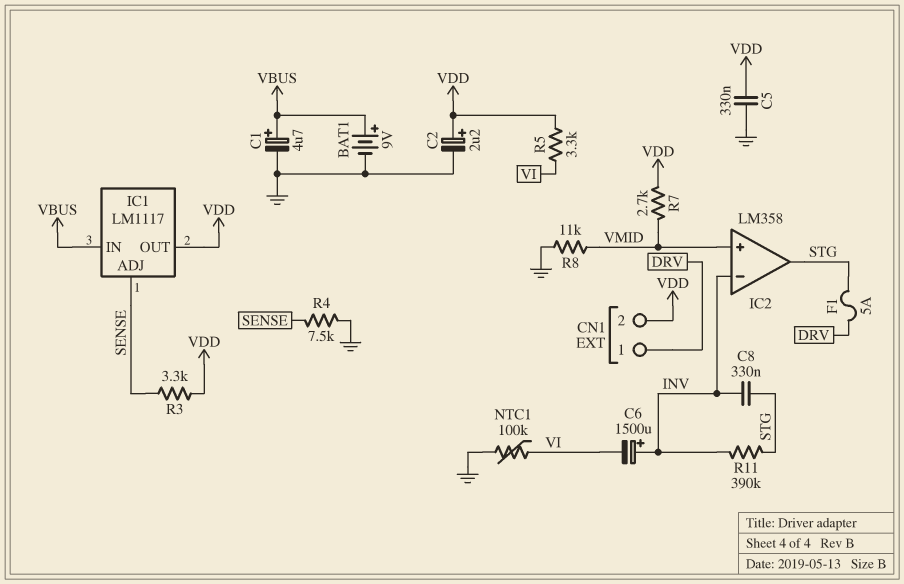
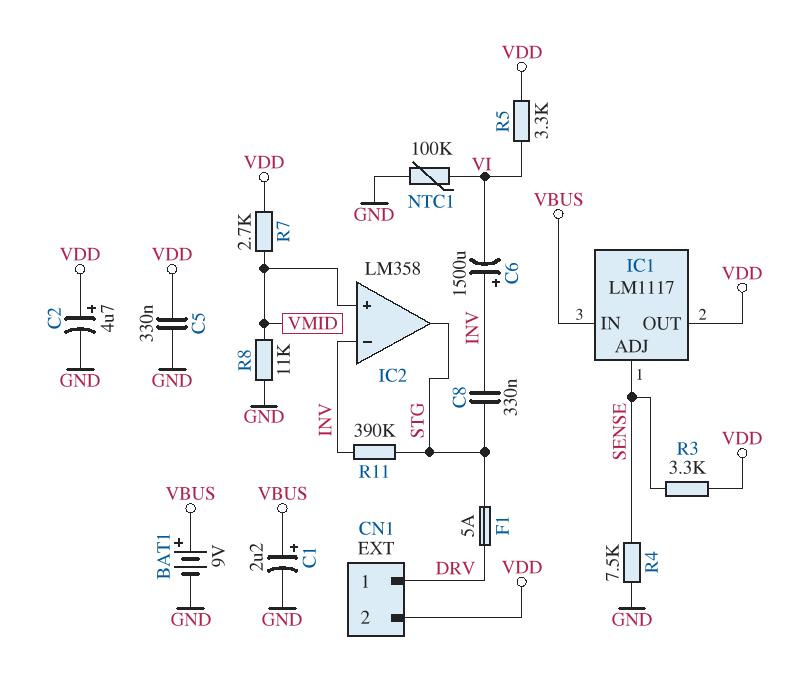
C1: 4.7uF (plus VBUS, minus GND) -> 2.2uF (plus VBUS, minus GND)
C2: 2.2uF (plus VDD, minus GND) -> 4.7uF (plus VDD, minus GND)

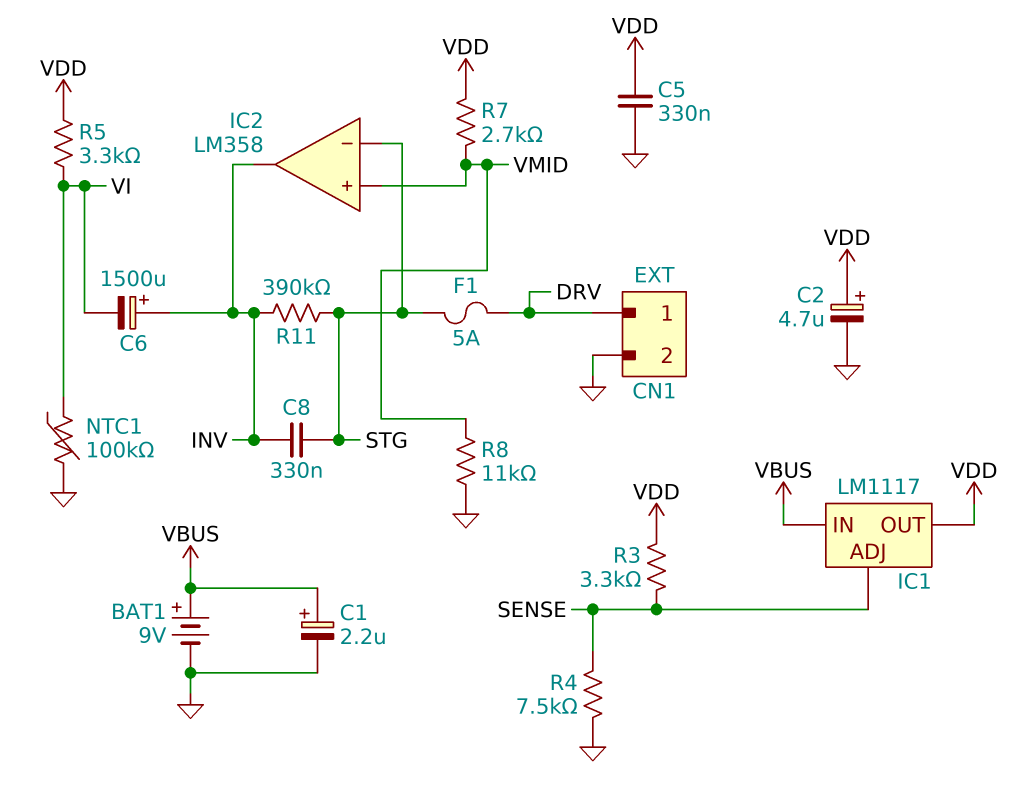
CN1 pin 2: VDD -> GND
IC2 pin in-: INV -> STG
IC2 pin out: STG -> INV

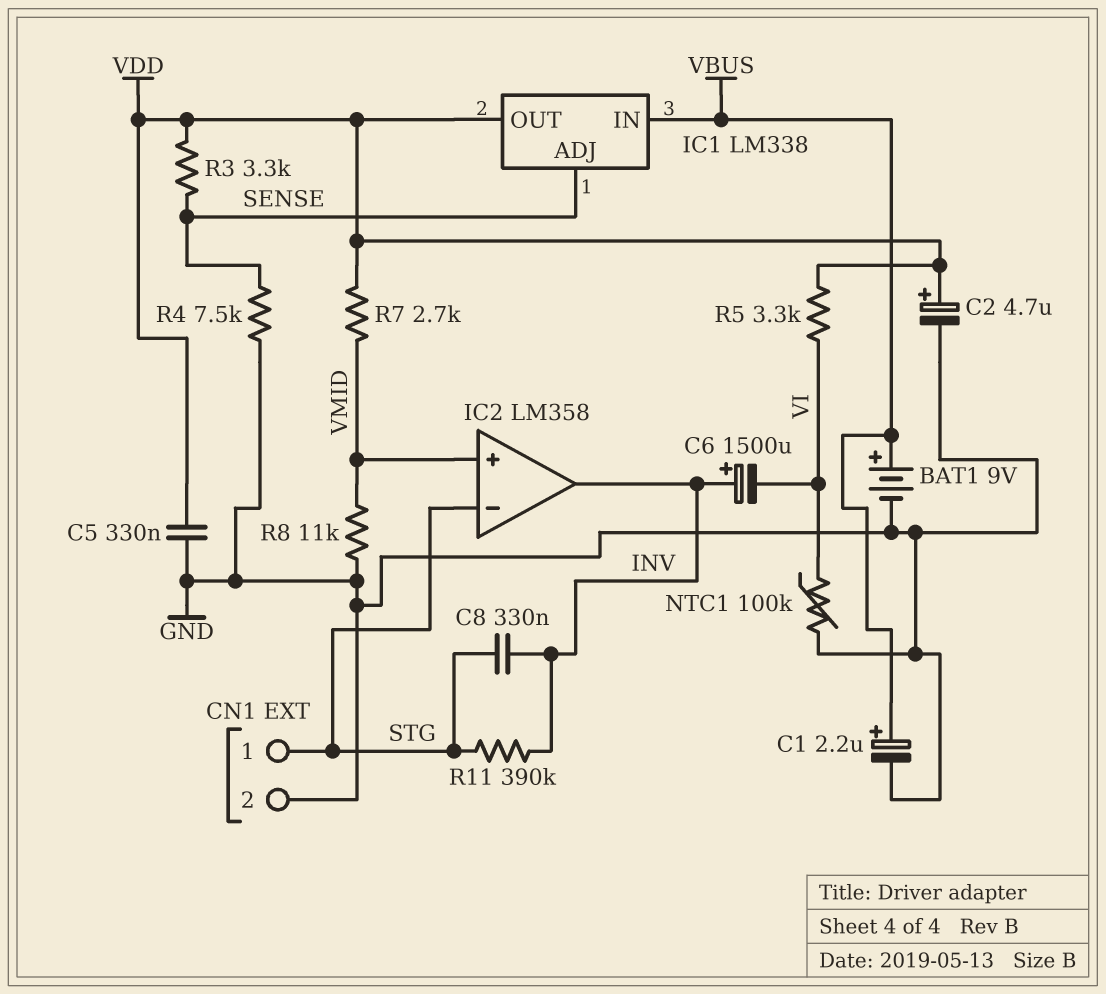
CN1 pin 1: DRV -> STG
F1: 5A (DRV, STG) -> none
IC1: LM1117 -> LM338

